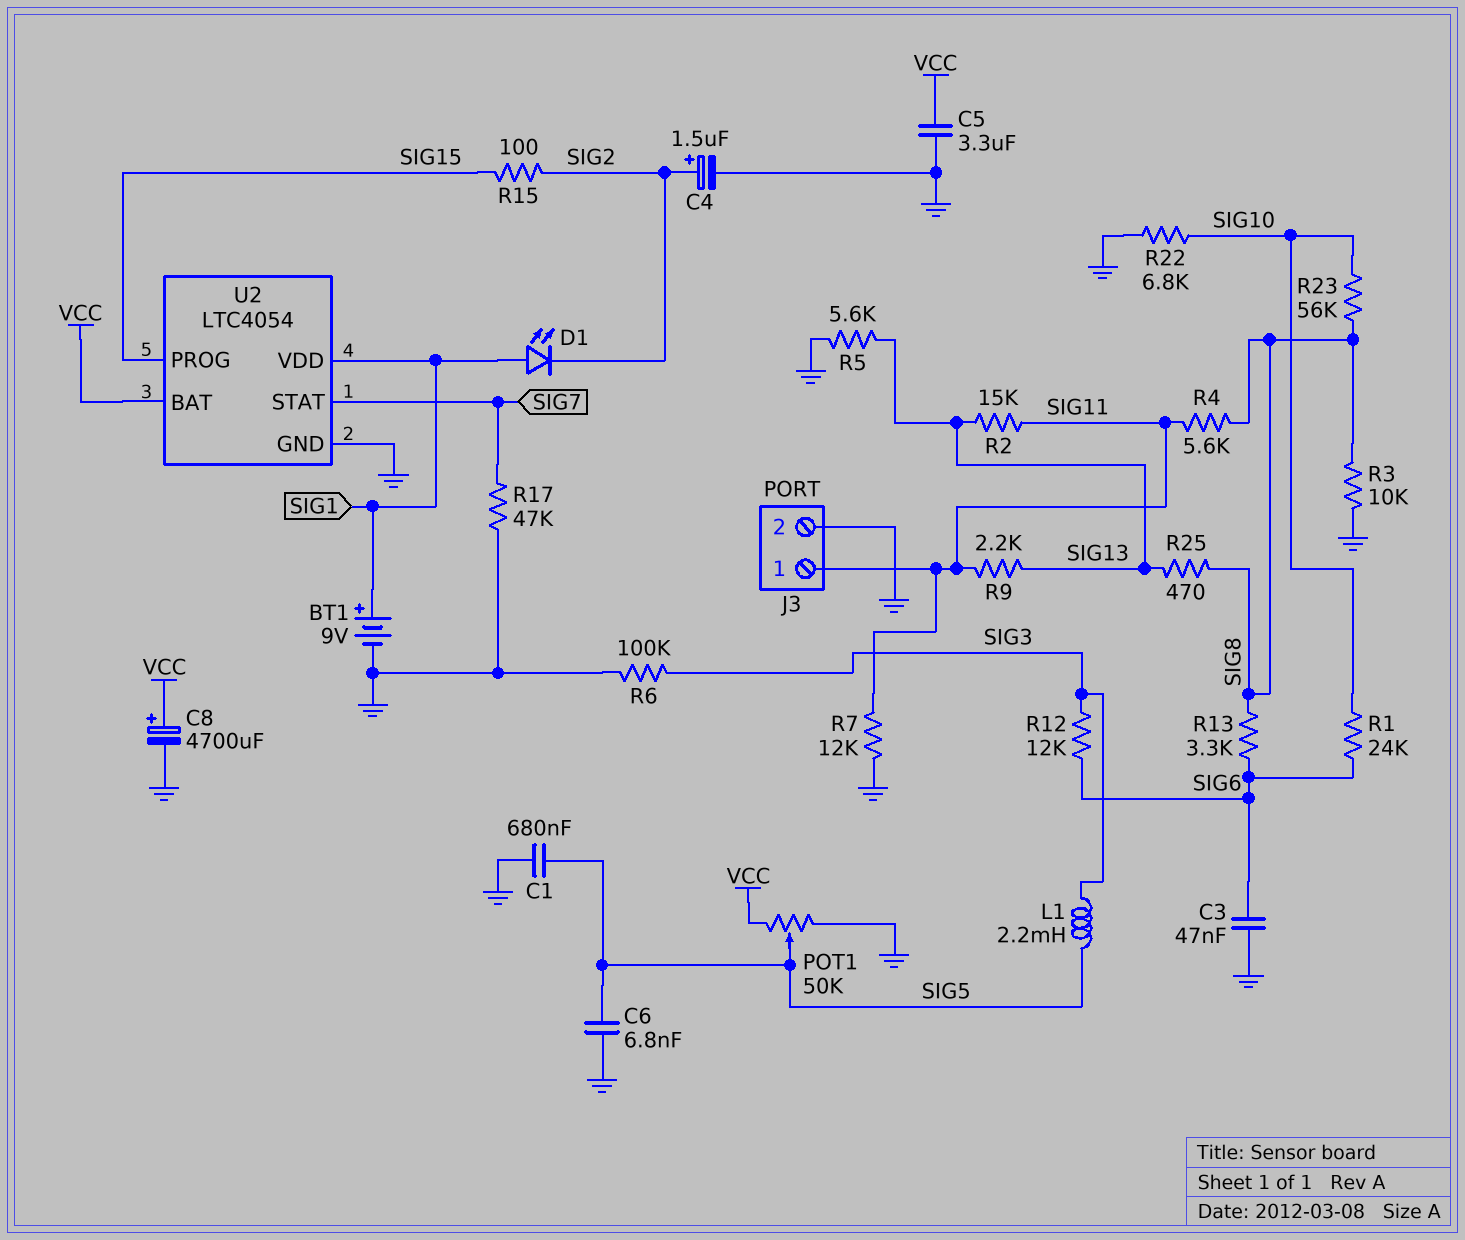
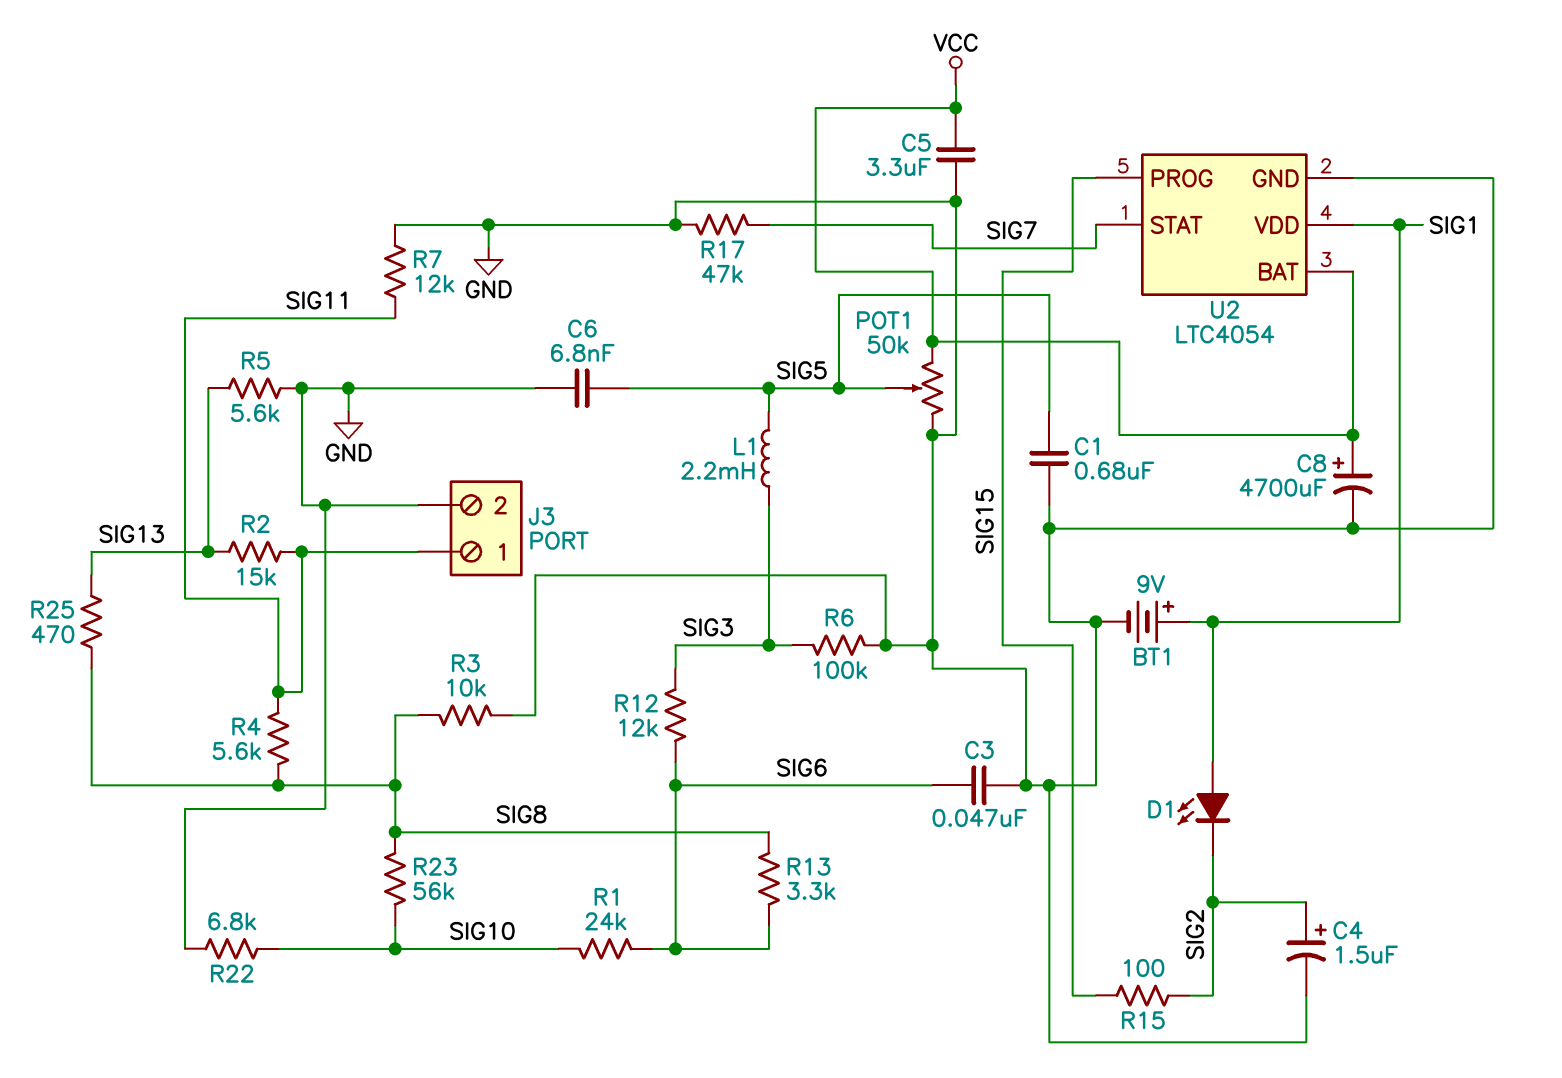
R9: 2.2k (SIG11, SIG13) -> none

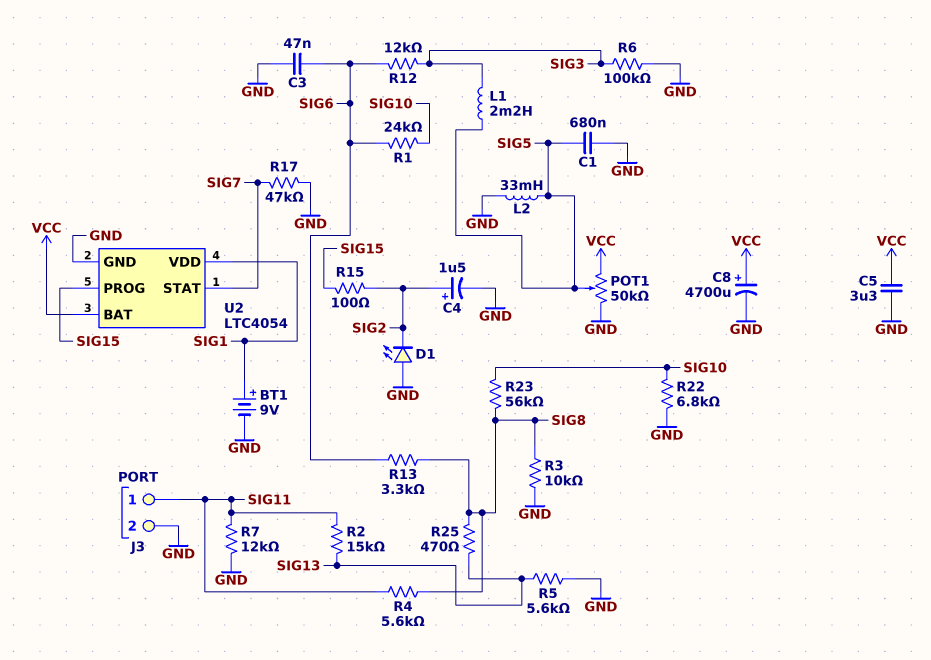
C6: 6.8nF (GND, SIG5) -> none
D1: LED (A SIG1, K SIG2) -> LED (A GND, K SIG2)
L2: none -> 33mH (GND, SIG5)

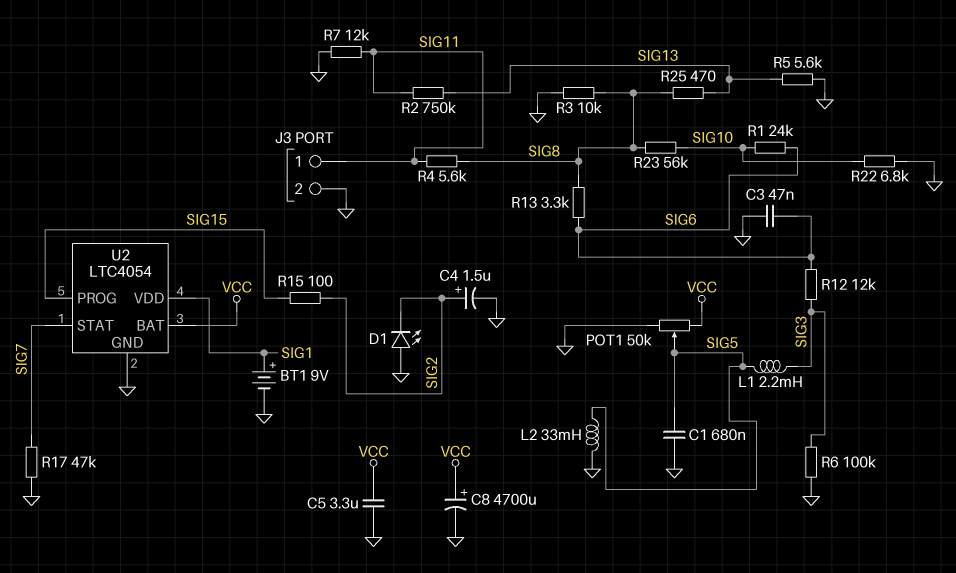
R2: 15k (SIG11, SIG13) -> 750k (SIG11, SIG13)

